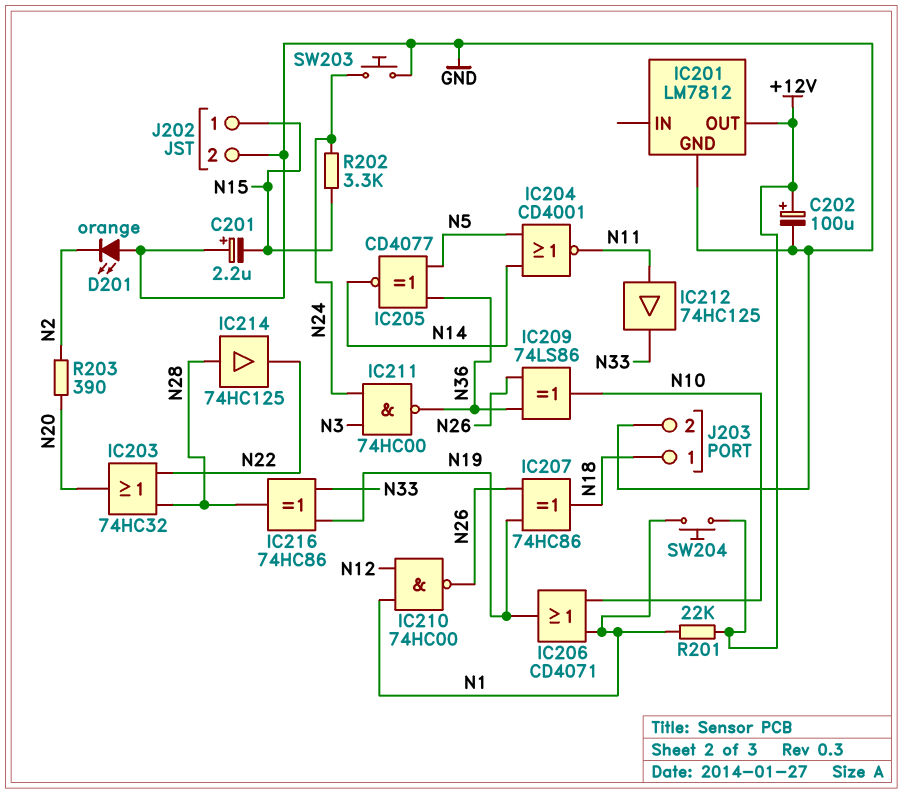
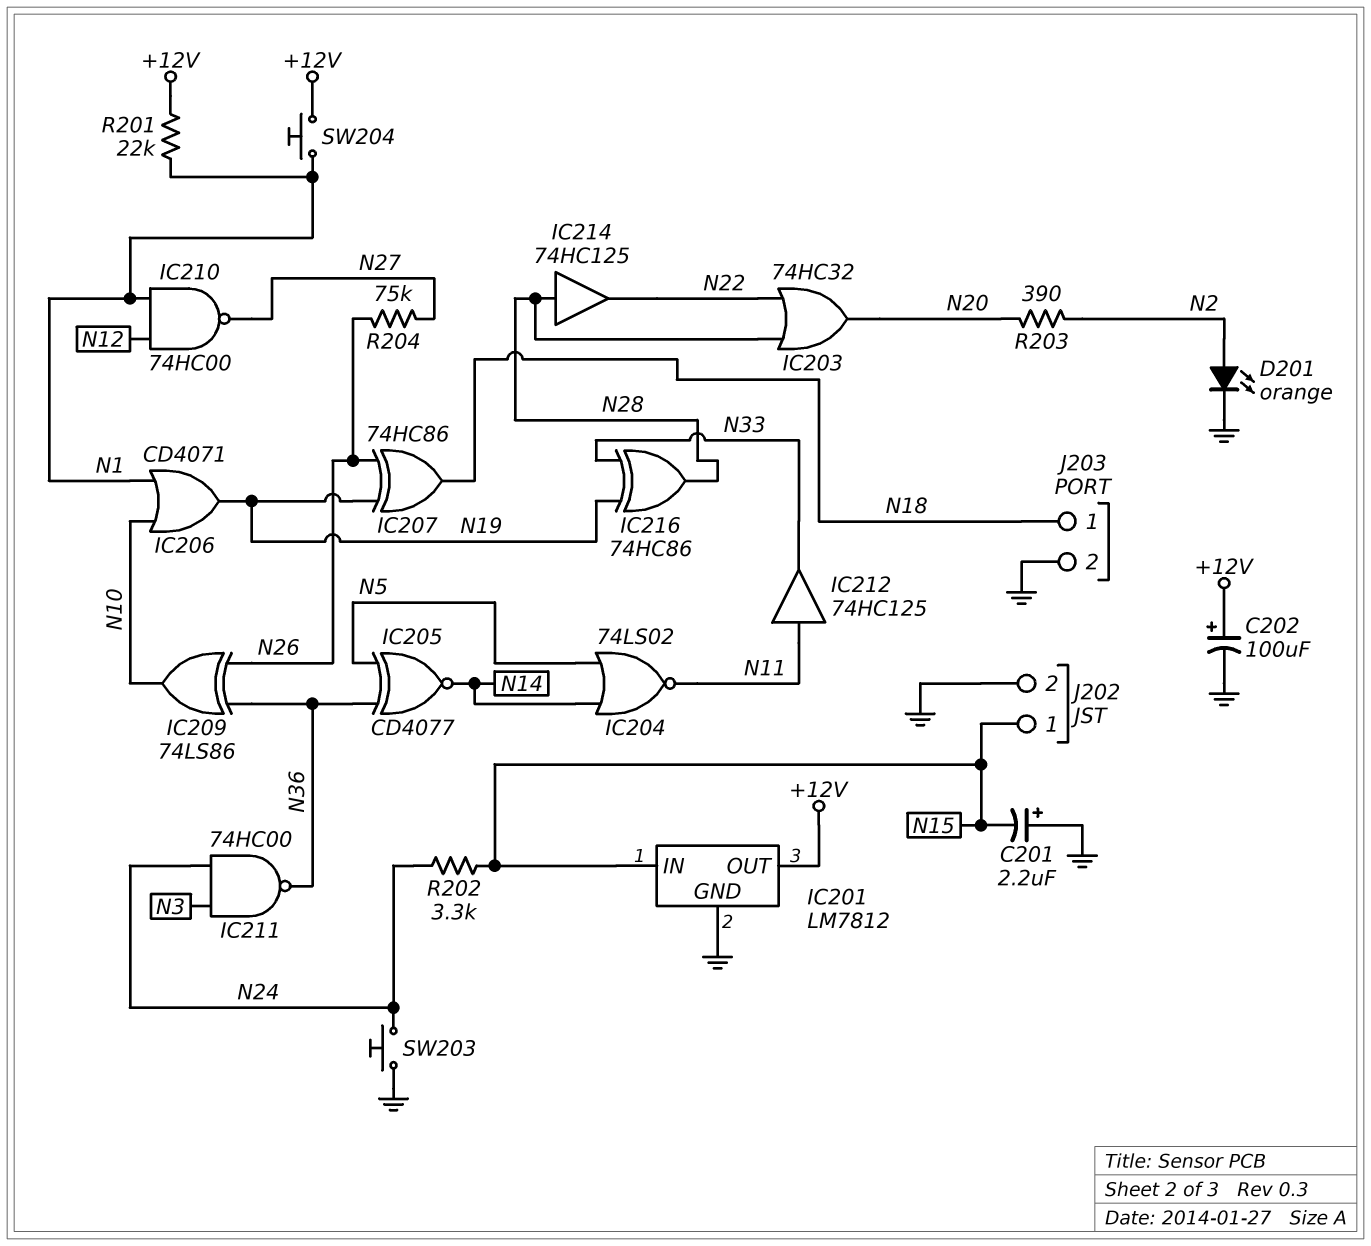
D201: LED orange (A GND, K N2) -> LED orange (A N2, K GND)
IC201 pin IN: none -> N15
IC204: NOR CD4001 (in N5, in N14, out N11) -> NOR 74LS02 (in N5, in N14, out N11)
IC210: NAND 74HC00 (in N1, in N12, out N26) -> NAND 74HC00 (in N1, in N12, out N27)
R204: none -> 75k (N26, N27)

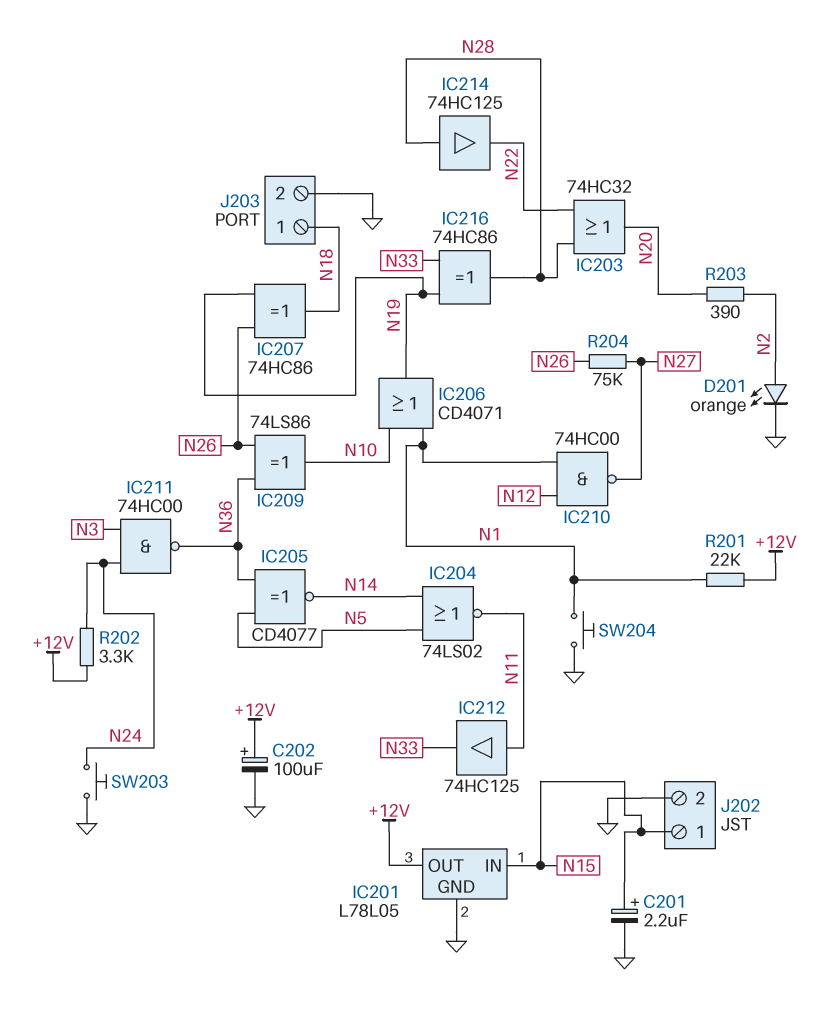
C201: 2.2uF (plus GND, minus N15) -> 2.2uF (plus N15, minus GND)
IC201: LM7812 -> L78L05
R202: 3.3k (N15, N24) -> 3.3k (+12V, N24)
SW204: button (+12V, N1) -> button (GND, N1)

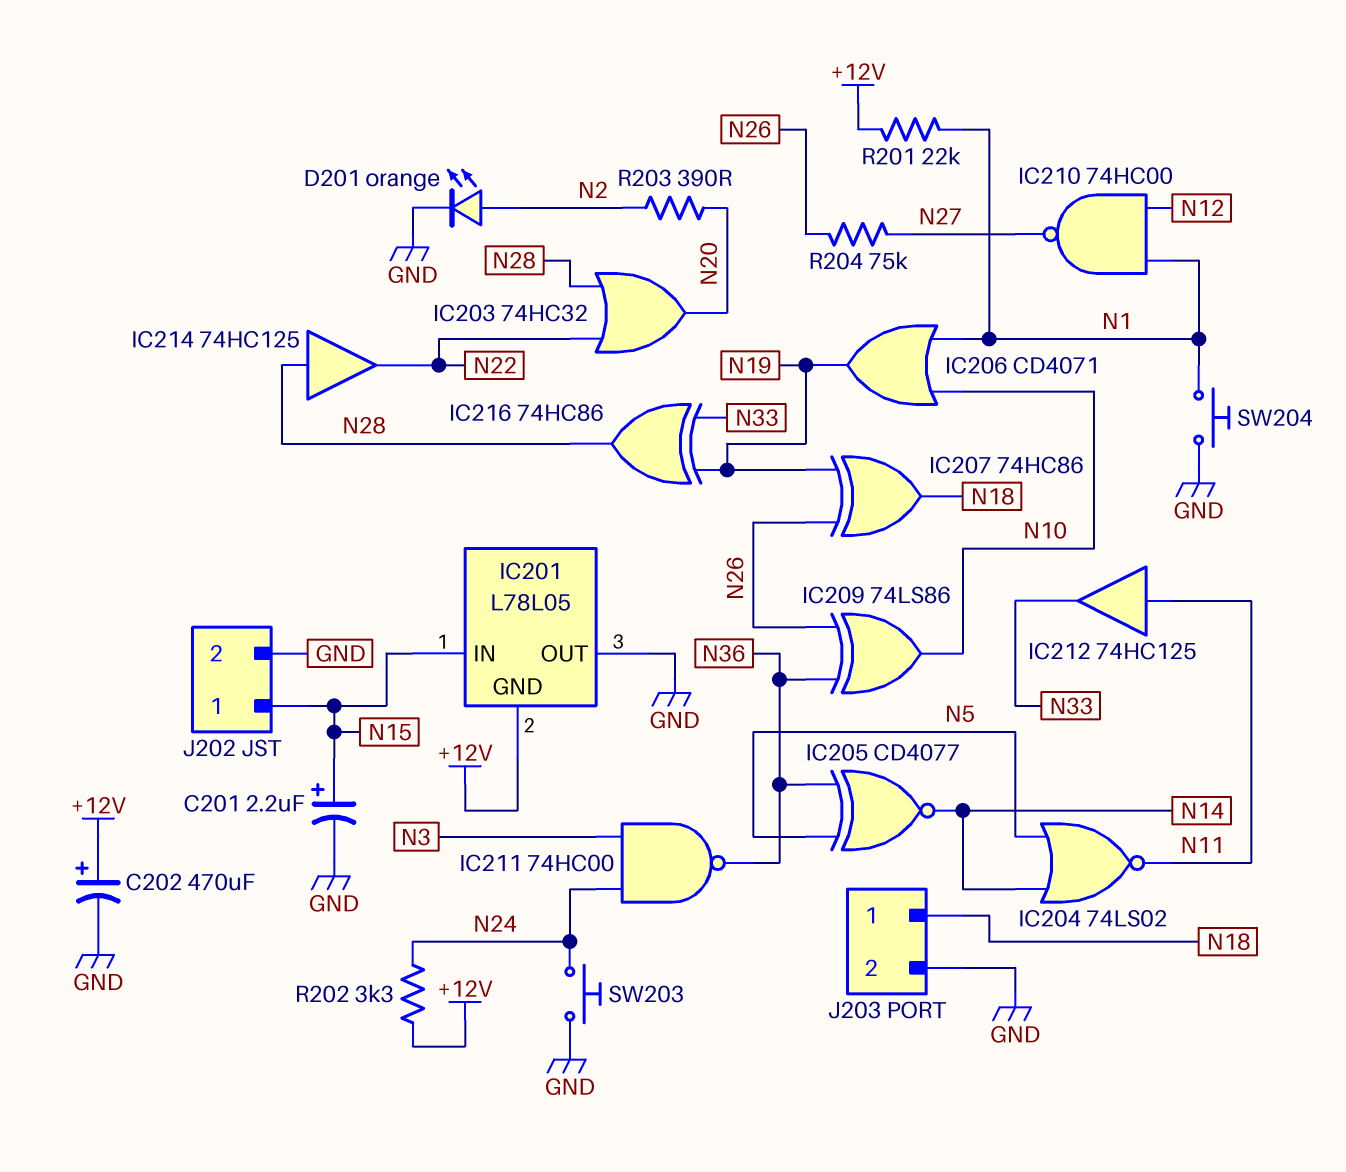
C202: 100uF (plus +12V, minus GND) -> 470uF (plus +12V, minus GND)
IC201 pin GND: GND -> +12V
IC201 pin OUT: +12V -> GND

